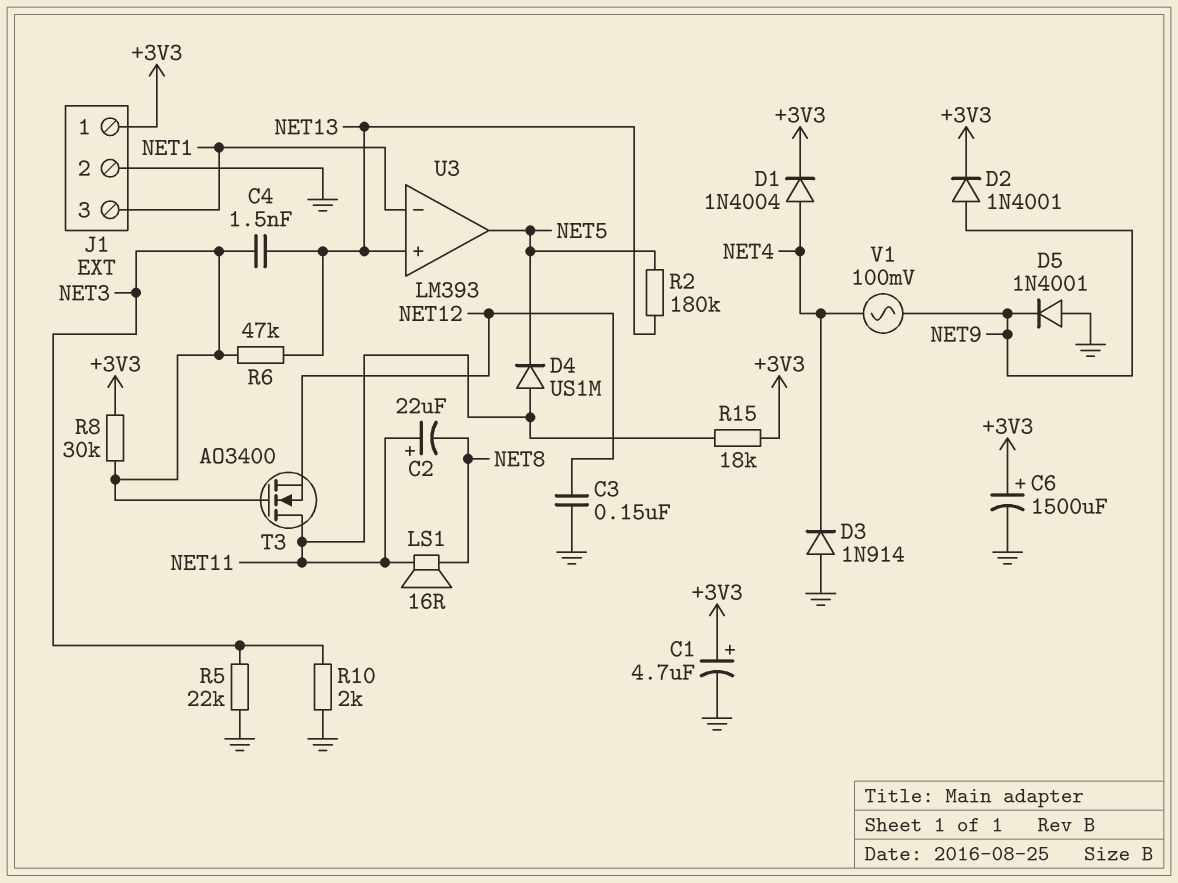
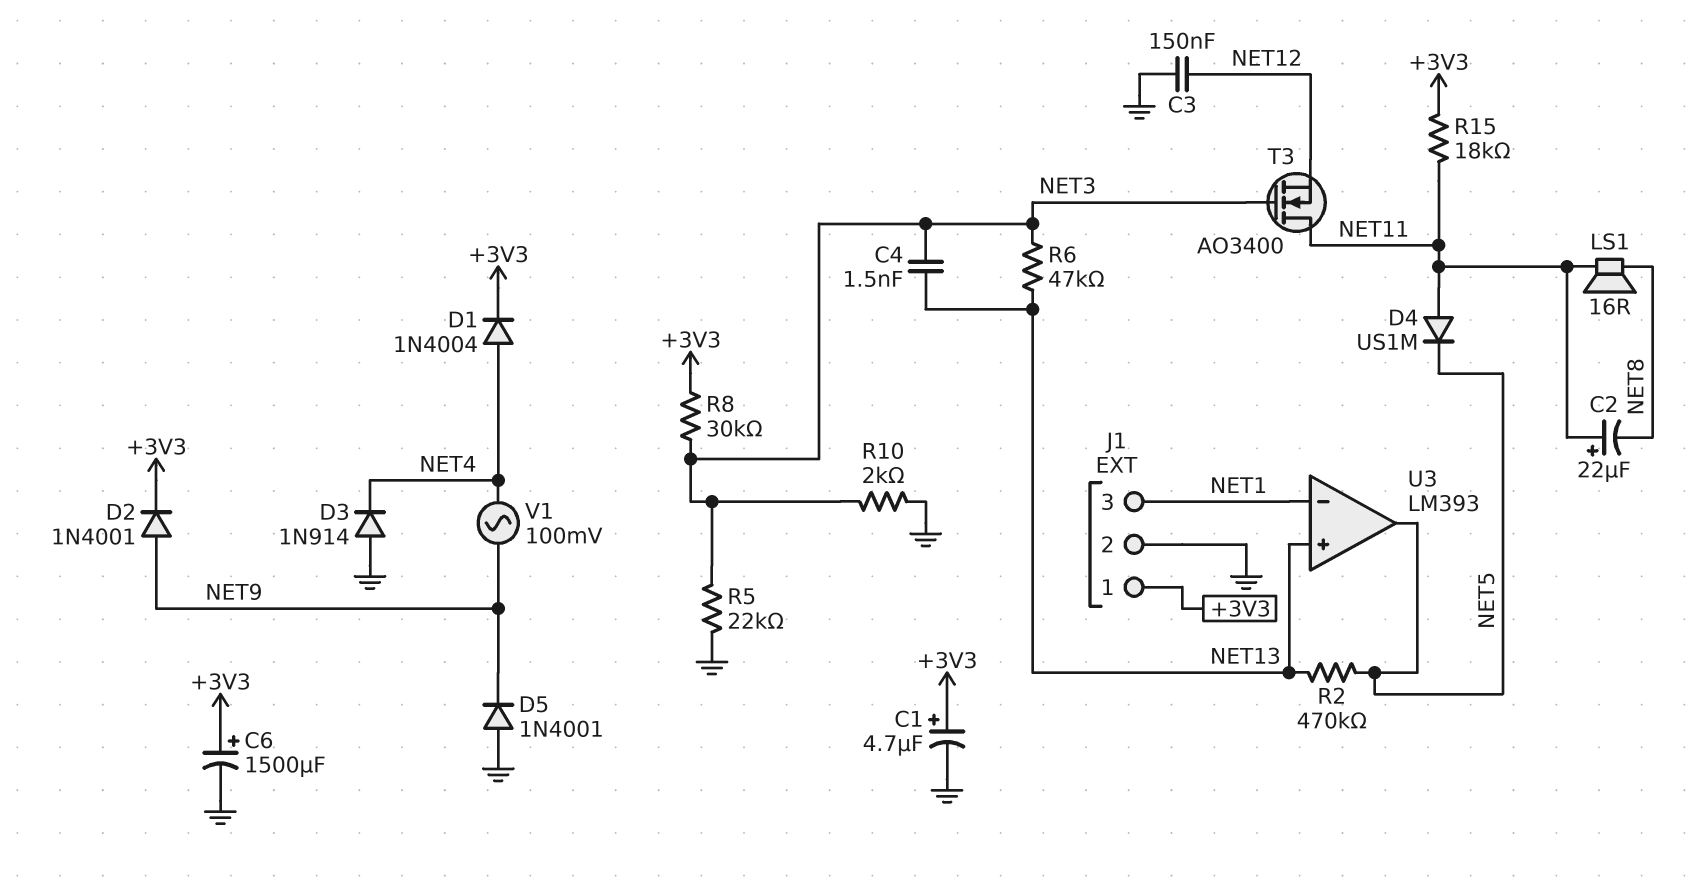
R2: 180k (NET5, NET13) -> 470k (NET5, NET13)

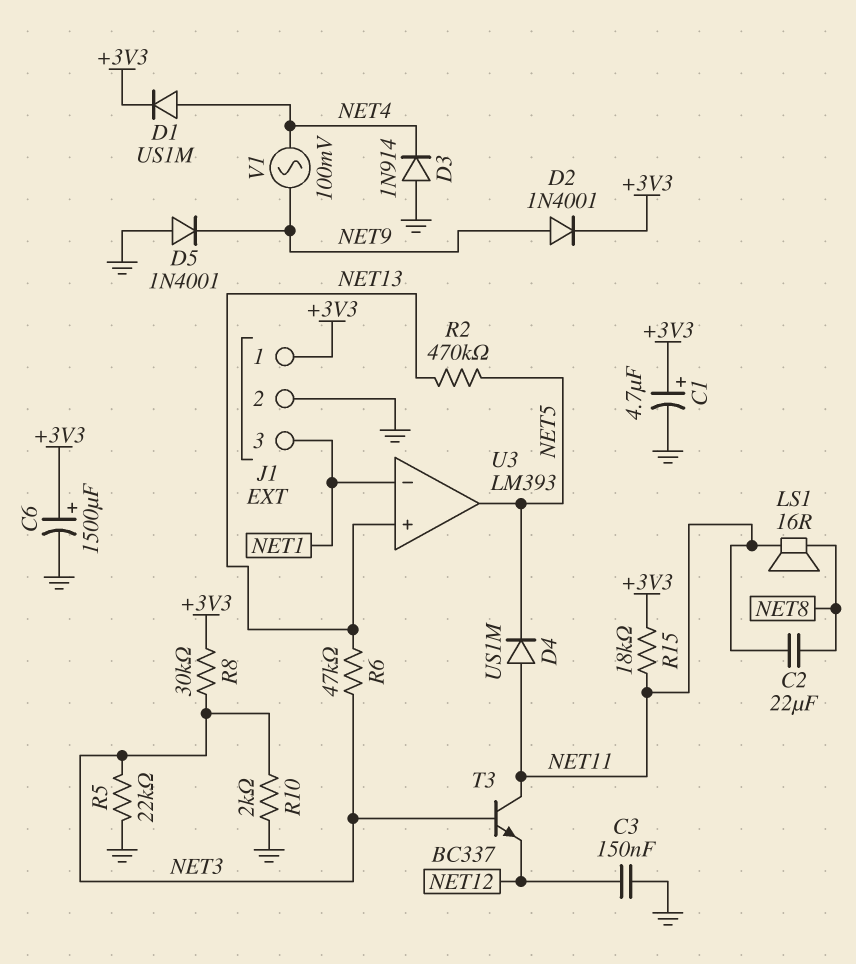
C2: 22uF (plus NET11, minus NET8) -> 22uF (NET8, NET11)
C4: 1.5nF (NET3, NET13) -> none
D1: diode 1N4004 (A NET4, K +3V3) -> diode US1M (A NET4, K +3V3)
T3: NMOS AO3400 (G NET3, D NET11, S NET12) -> NPN BC337 (B NET3, C NET11, E NET12)

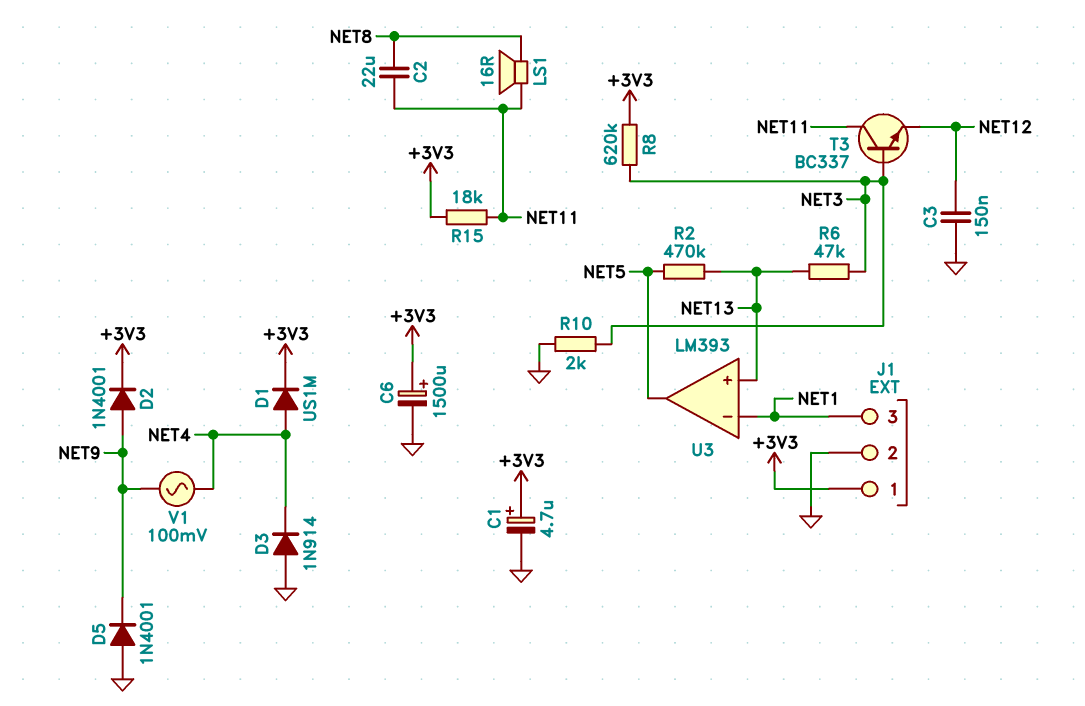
D4: diode US1M (A NET11, K NET5) -> none
R5: 22k (GND, NET3) -> none
R8: 30k (+3V3, NET3) -> 620k (+3V3, NET3)

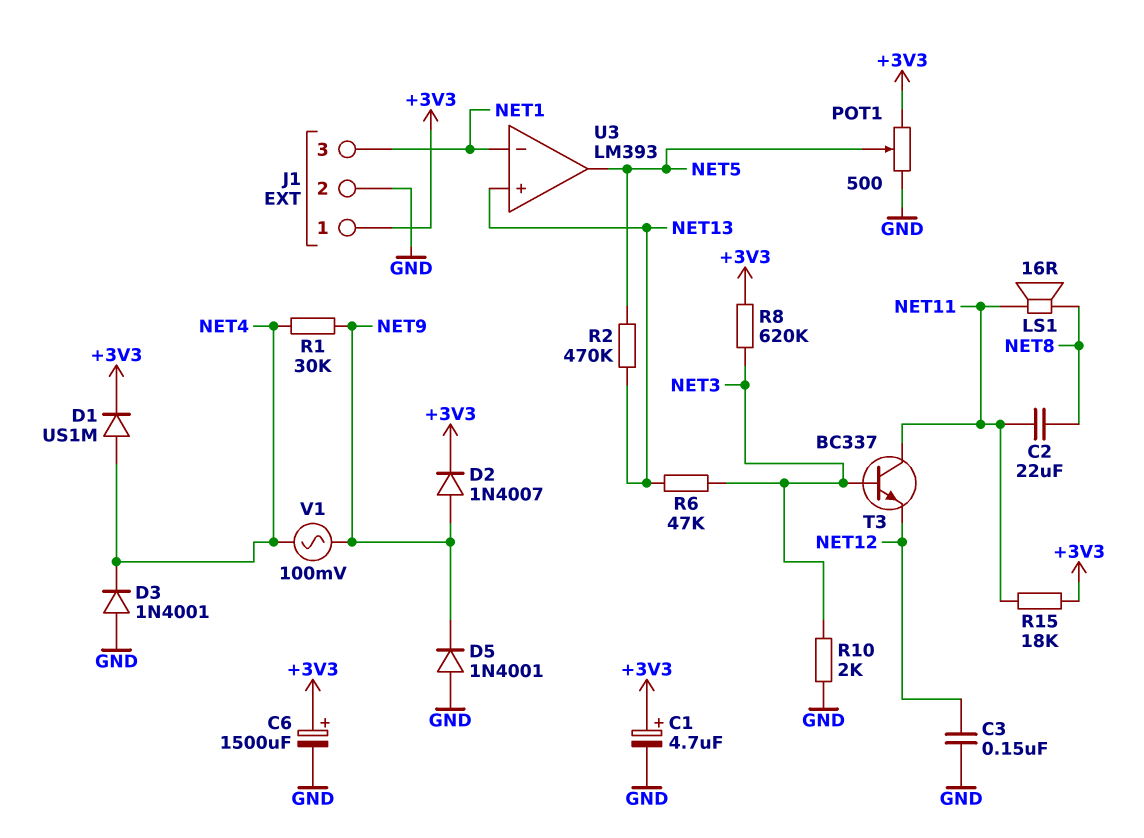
D2: diode 1N4001 (A NET9, K +3V3) -> diode 1N4007 (A NET9, K +3V3)
D3: diode 1N914 (A GND, K NET4) -> diode 1N4001 (A GND, K NET4)
POT1: none -> 500 (+3V3, GND, wiper NET5)
R1: none -> 30k (NET4, NET9)

